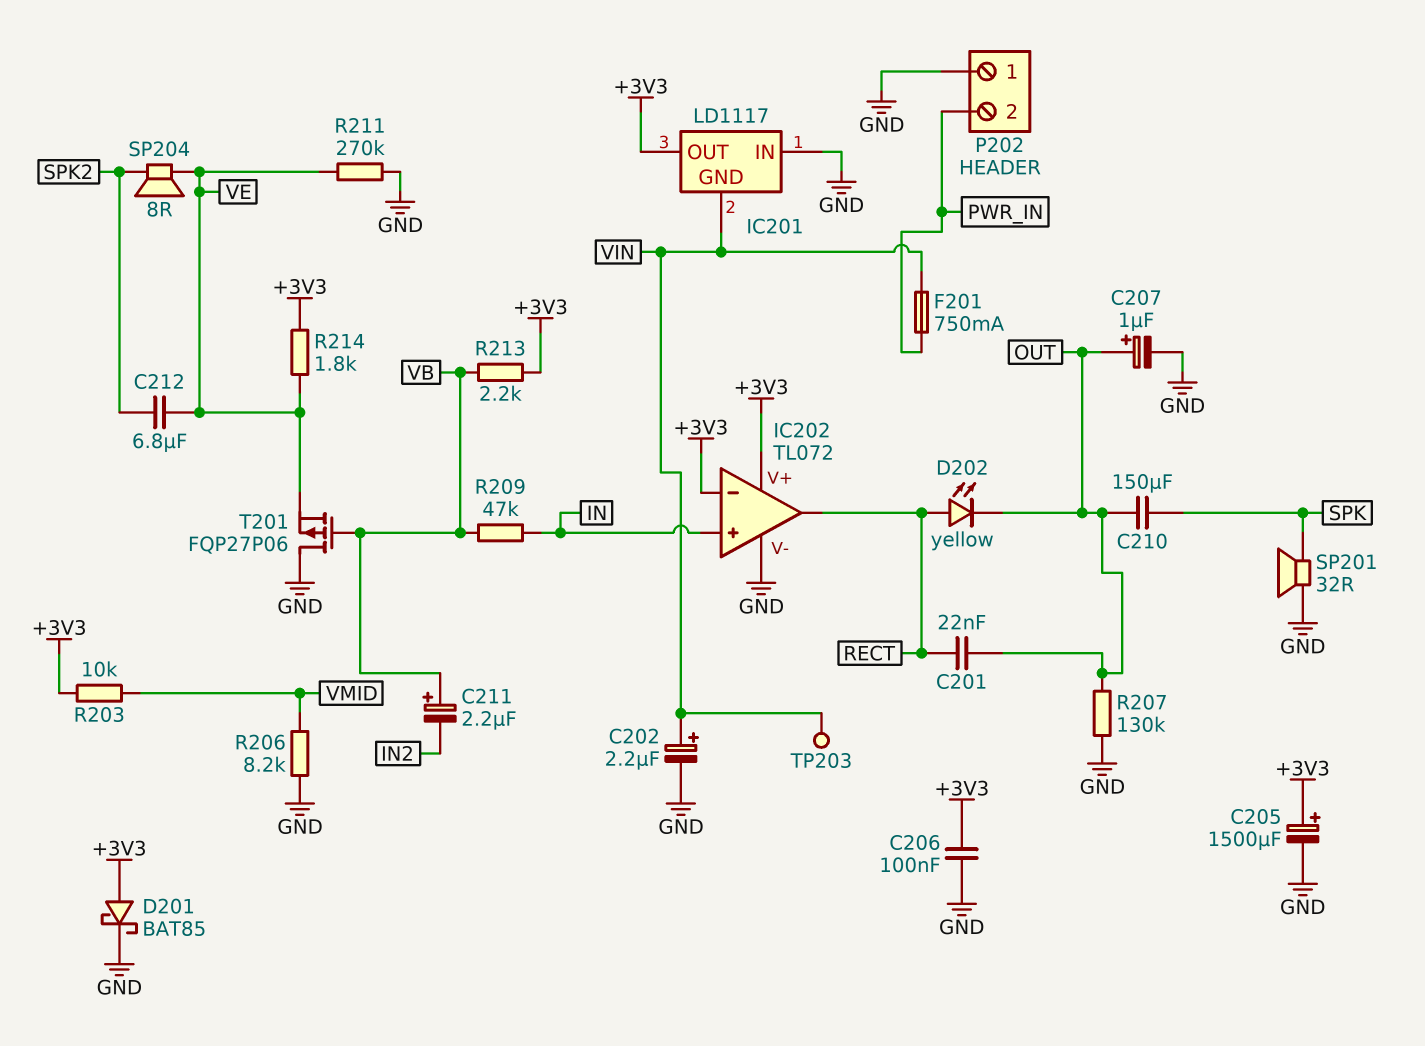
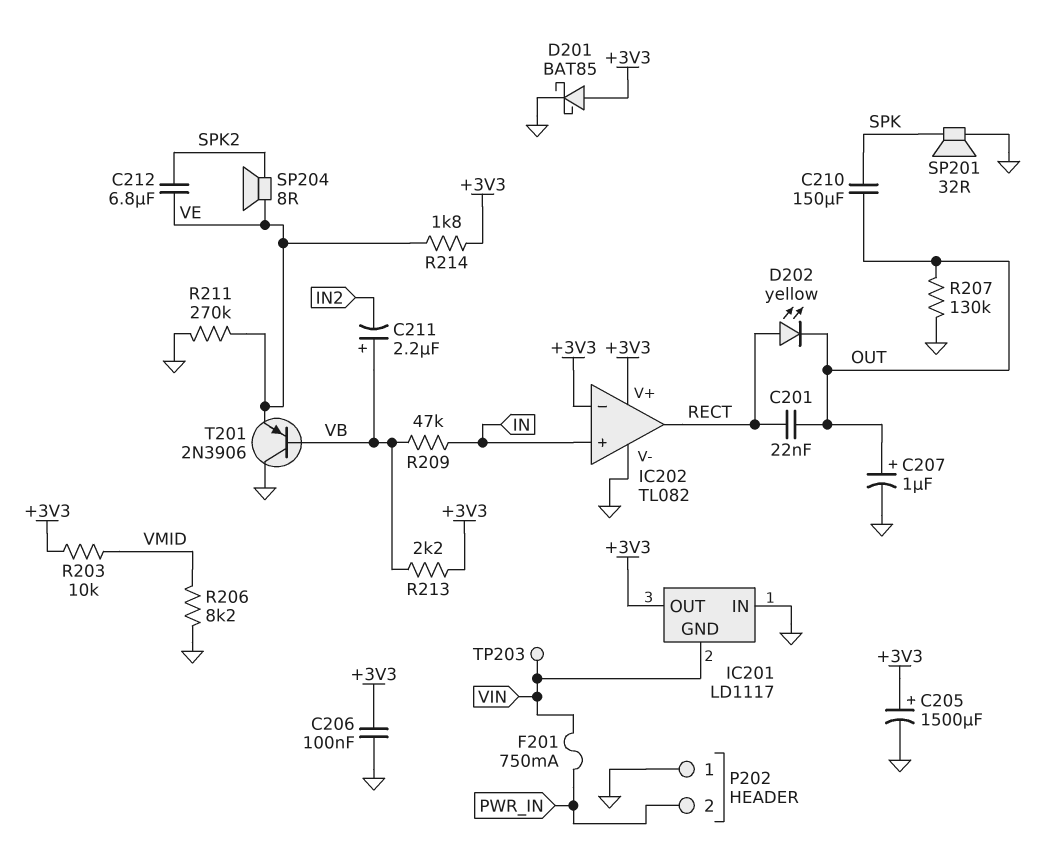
C202: 2.2uF (plus VIN, minus GND) -> none
IC202: TL072 -> TL082
T201: PMOS FQP27P06 (G VB, D GND, S VE) -> PNP 2N3906 (B VB, C GND, E VE)

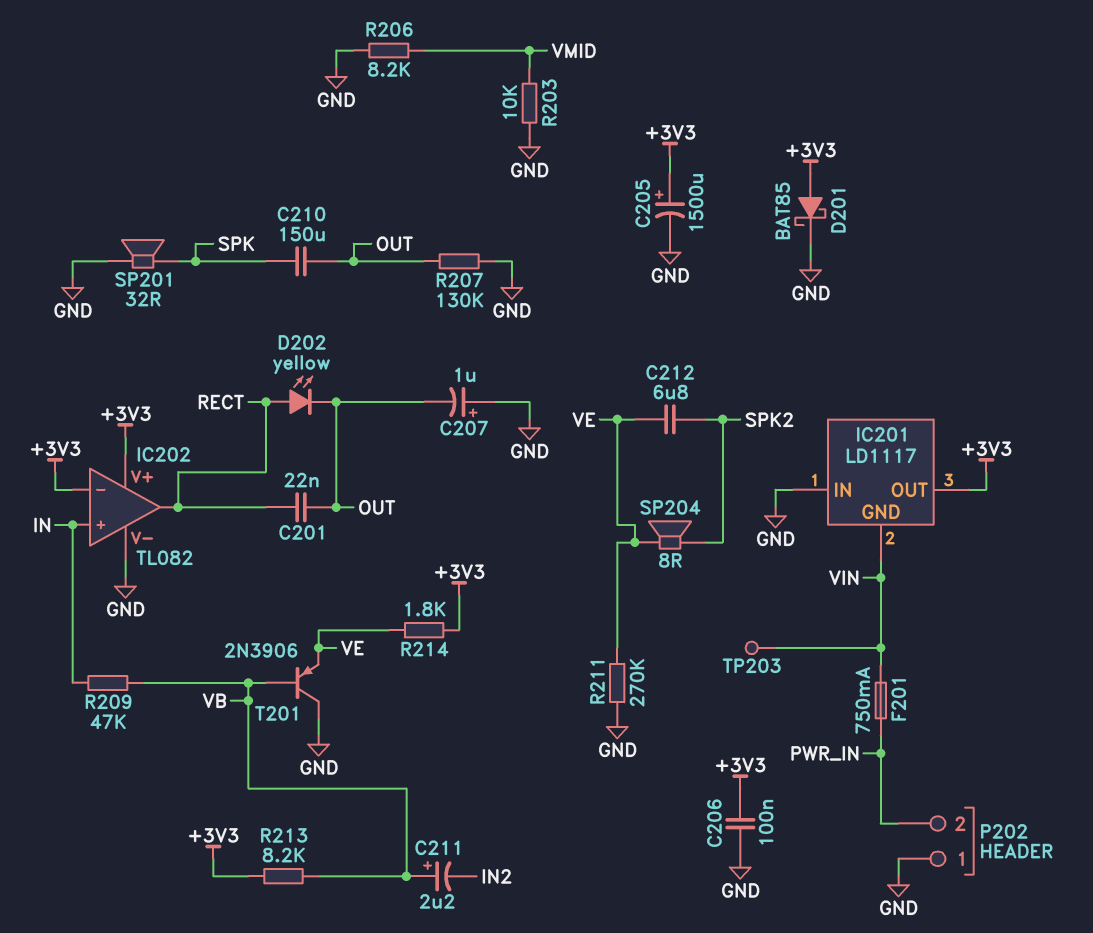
C207: 1uF (plus OUT, minus GND) -> 1uF (plus GND, minus OUT)
R203: 10k (+3V3, VMID) -> 10k (GND, VMID)
R213: 2.2k (+3V3, VB) -> 8.2k (+3V3, VB)

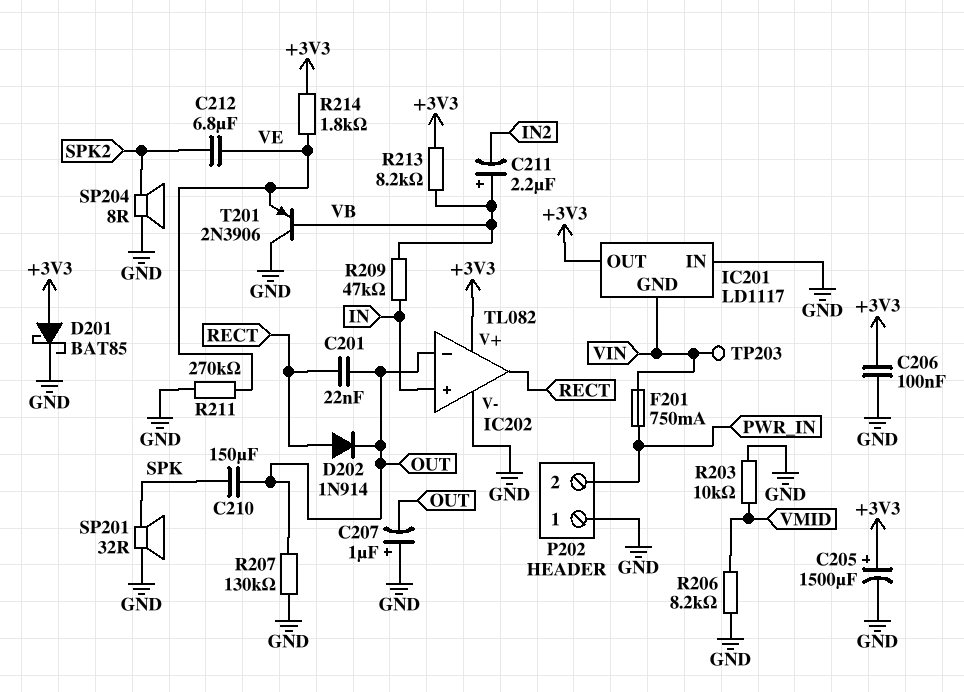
D202: LED yellow (A RECT, K OUT) -> diode 1N914 (A RECT, K OUT)
IC202 pin in-: +3V3 -> OUT
SP204: speaker 8R (SPK2, VE) -> speaker 8R (GND, SPK2)

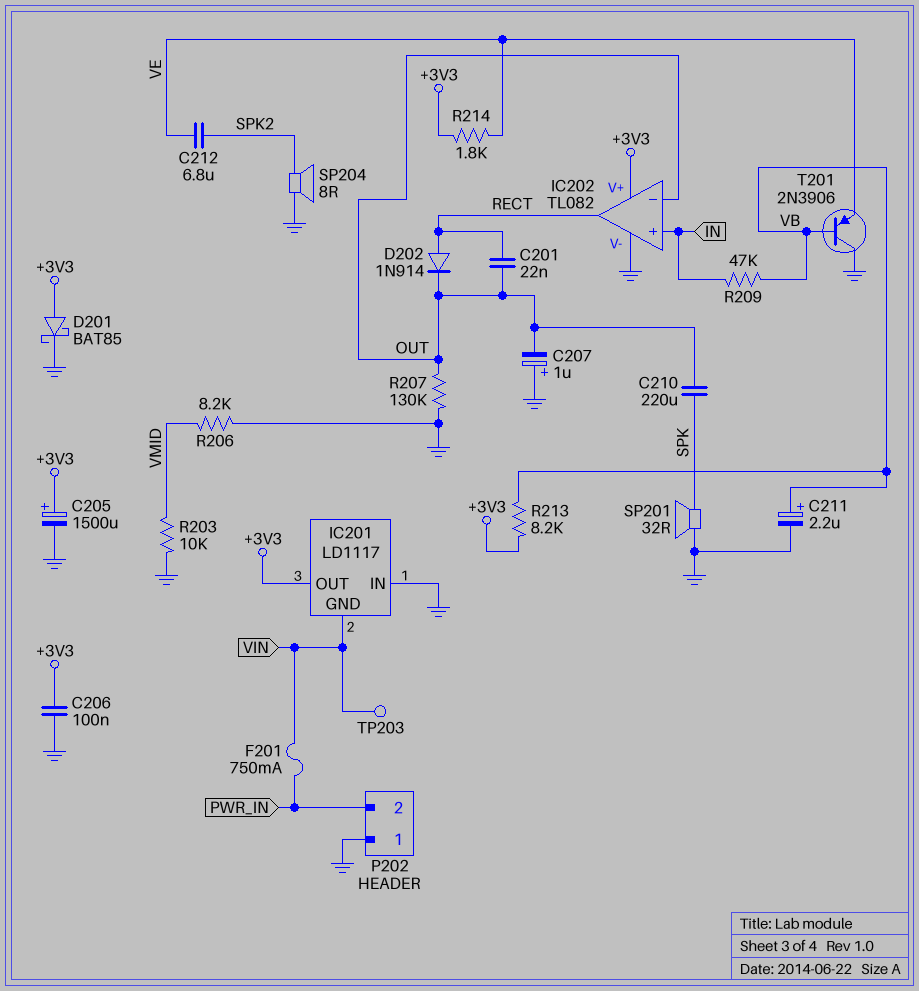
C210: 150uF (OUT, SPK) -> 220uF (OUT, SPK)
C211: 2.2uF (plus VB, minus IN2) -> 2.2uF (plus VB, minus GND)
R211: 270k (GND, VE) -> none

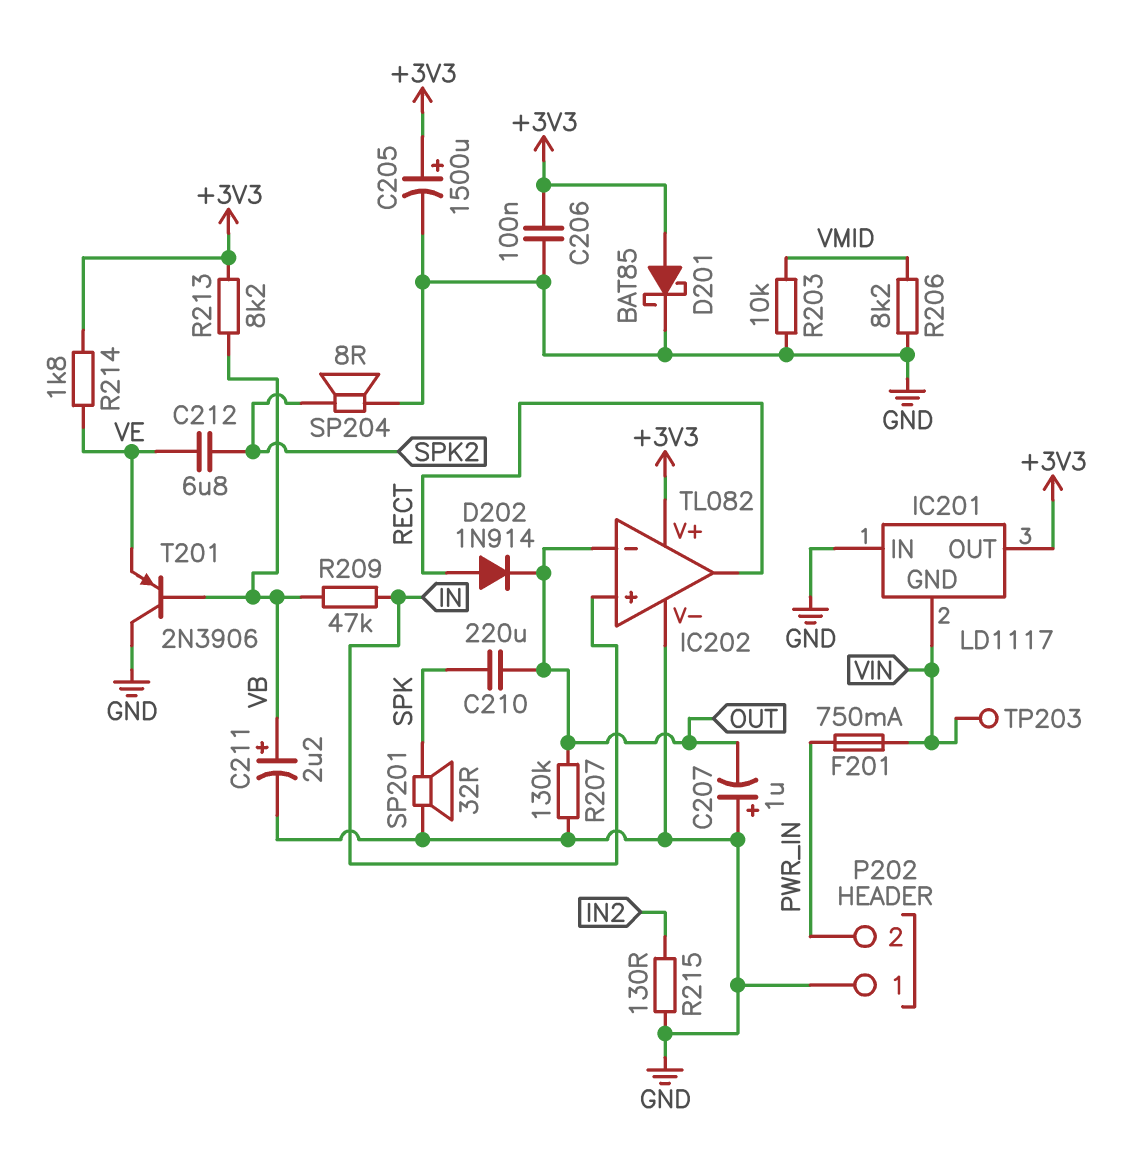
C201: 22nF (OUT, RECT) -> none
R215: none -> 130 (GND, IN2)

